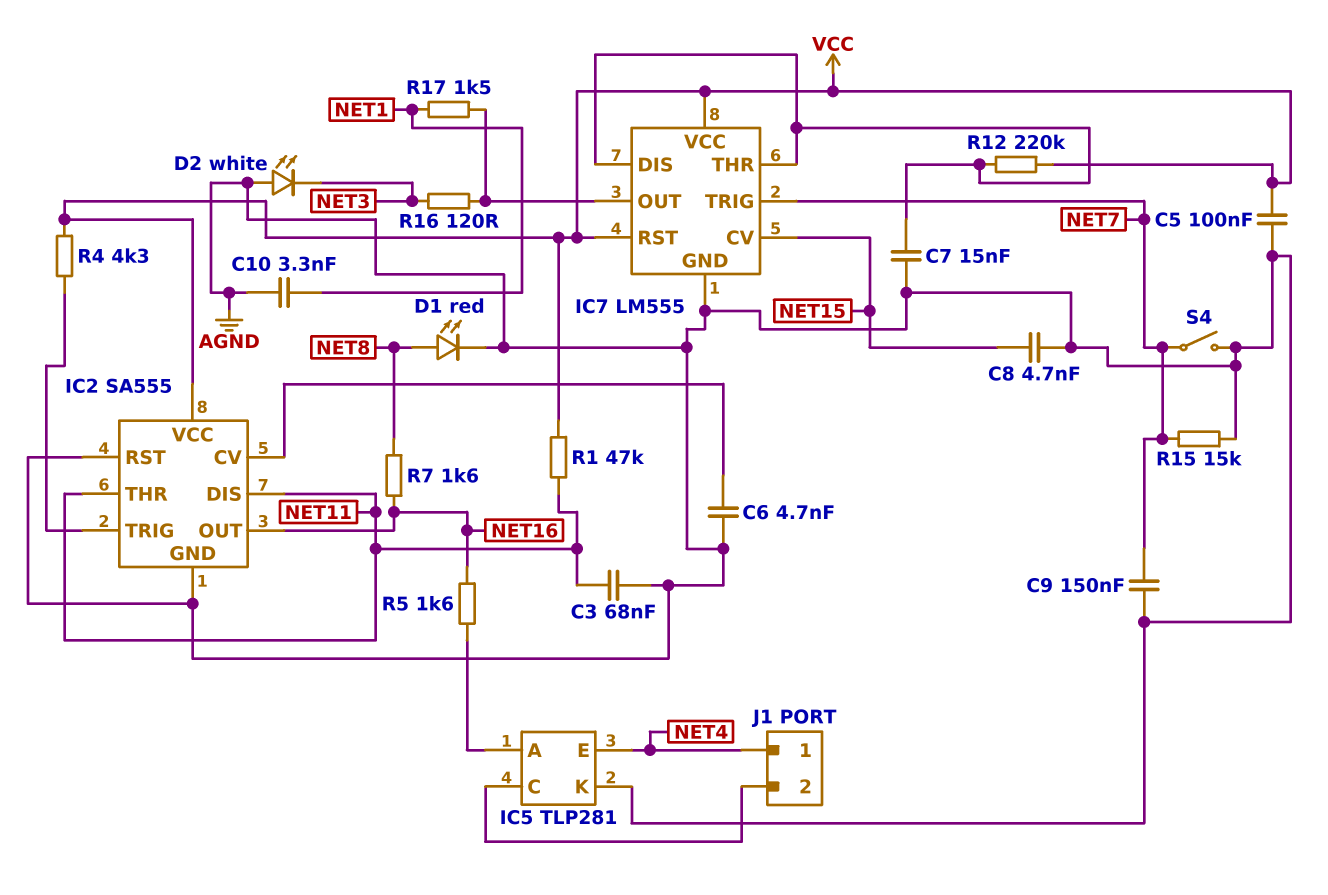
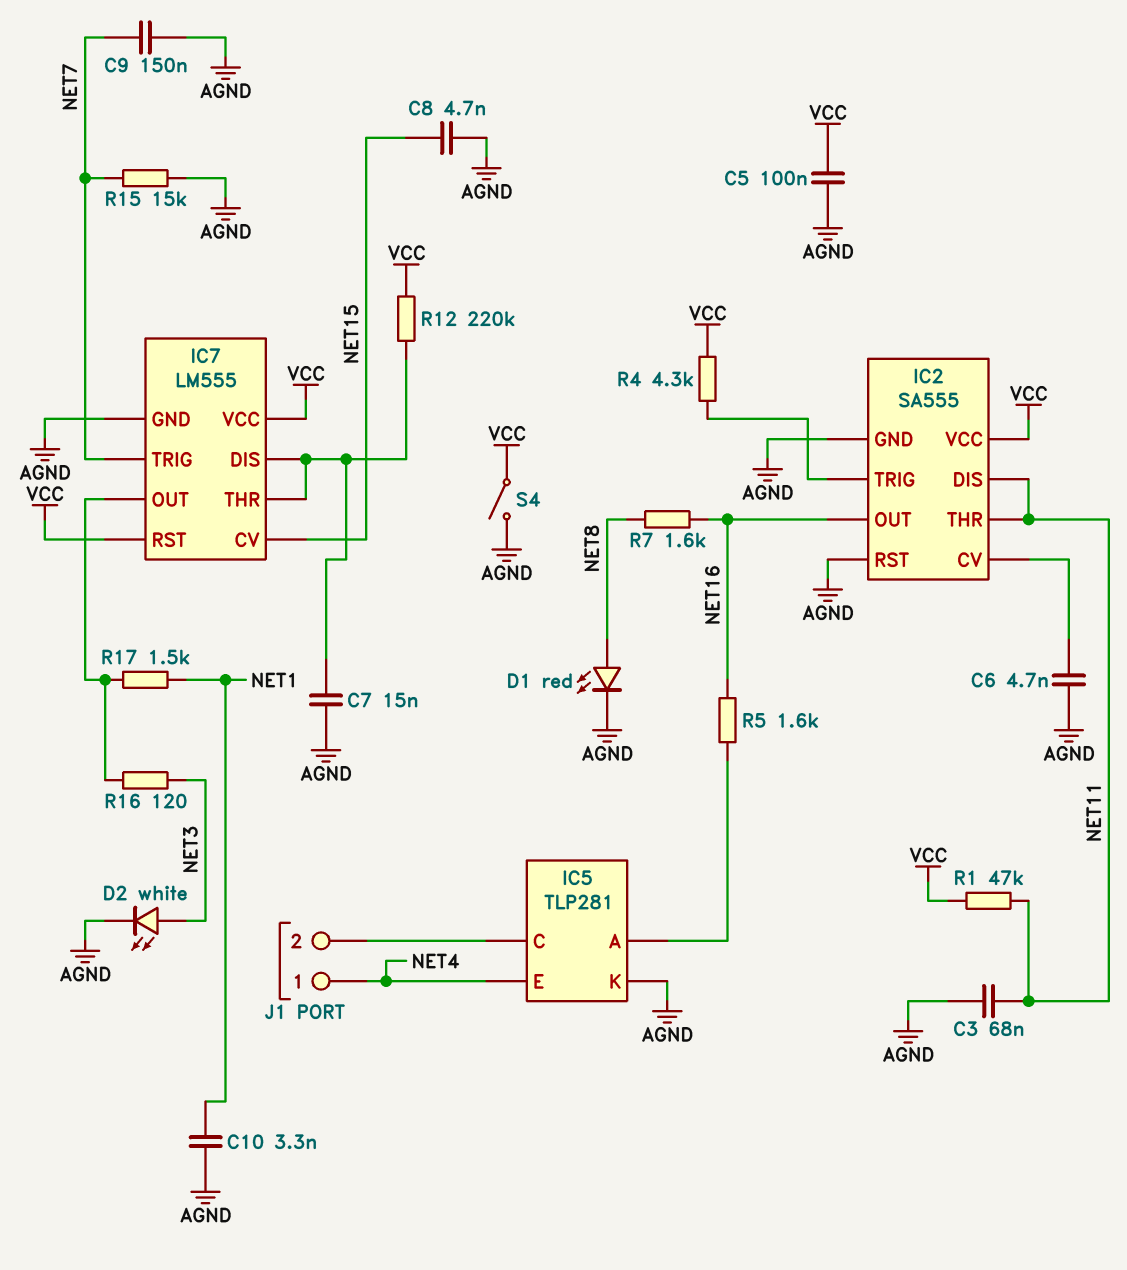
D2: LED white (A AGND, K NET3) -> LED white (A NET3, K AGND)
S4: switch (AGND, NET7) -> switch (AGND, VCC)

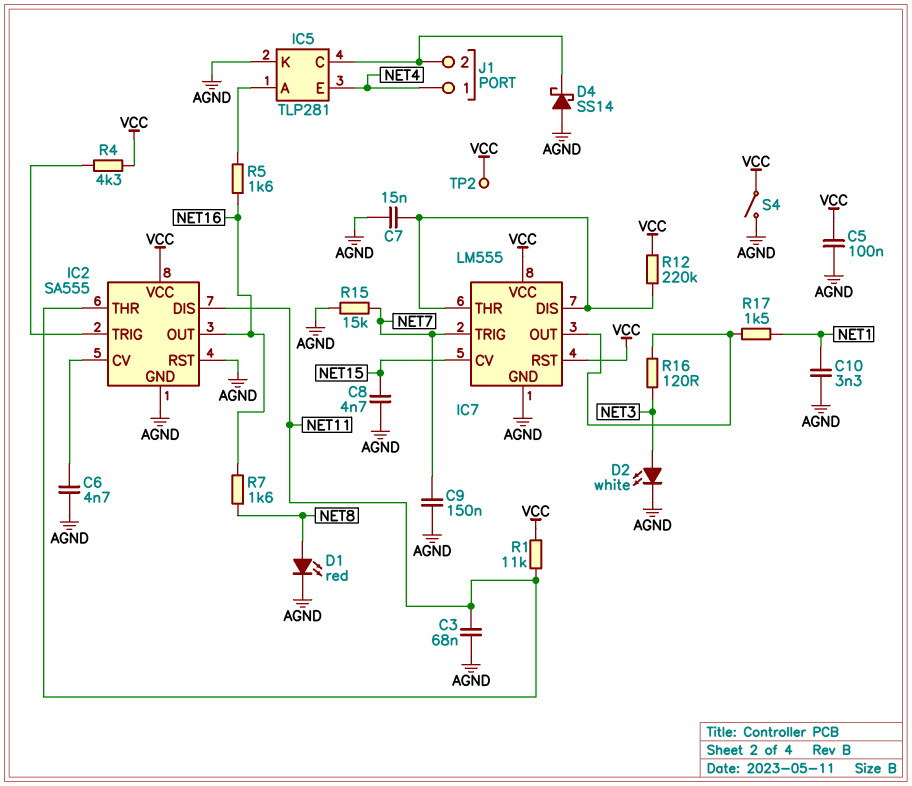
D4: none -> schottky SS14 (A AGND, K IC5/C)
R1: 47k (NET11, VCC) -> 11k (NET11, VCC)
TP2: none -> test point (VCC)

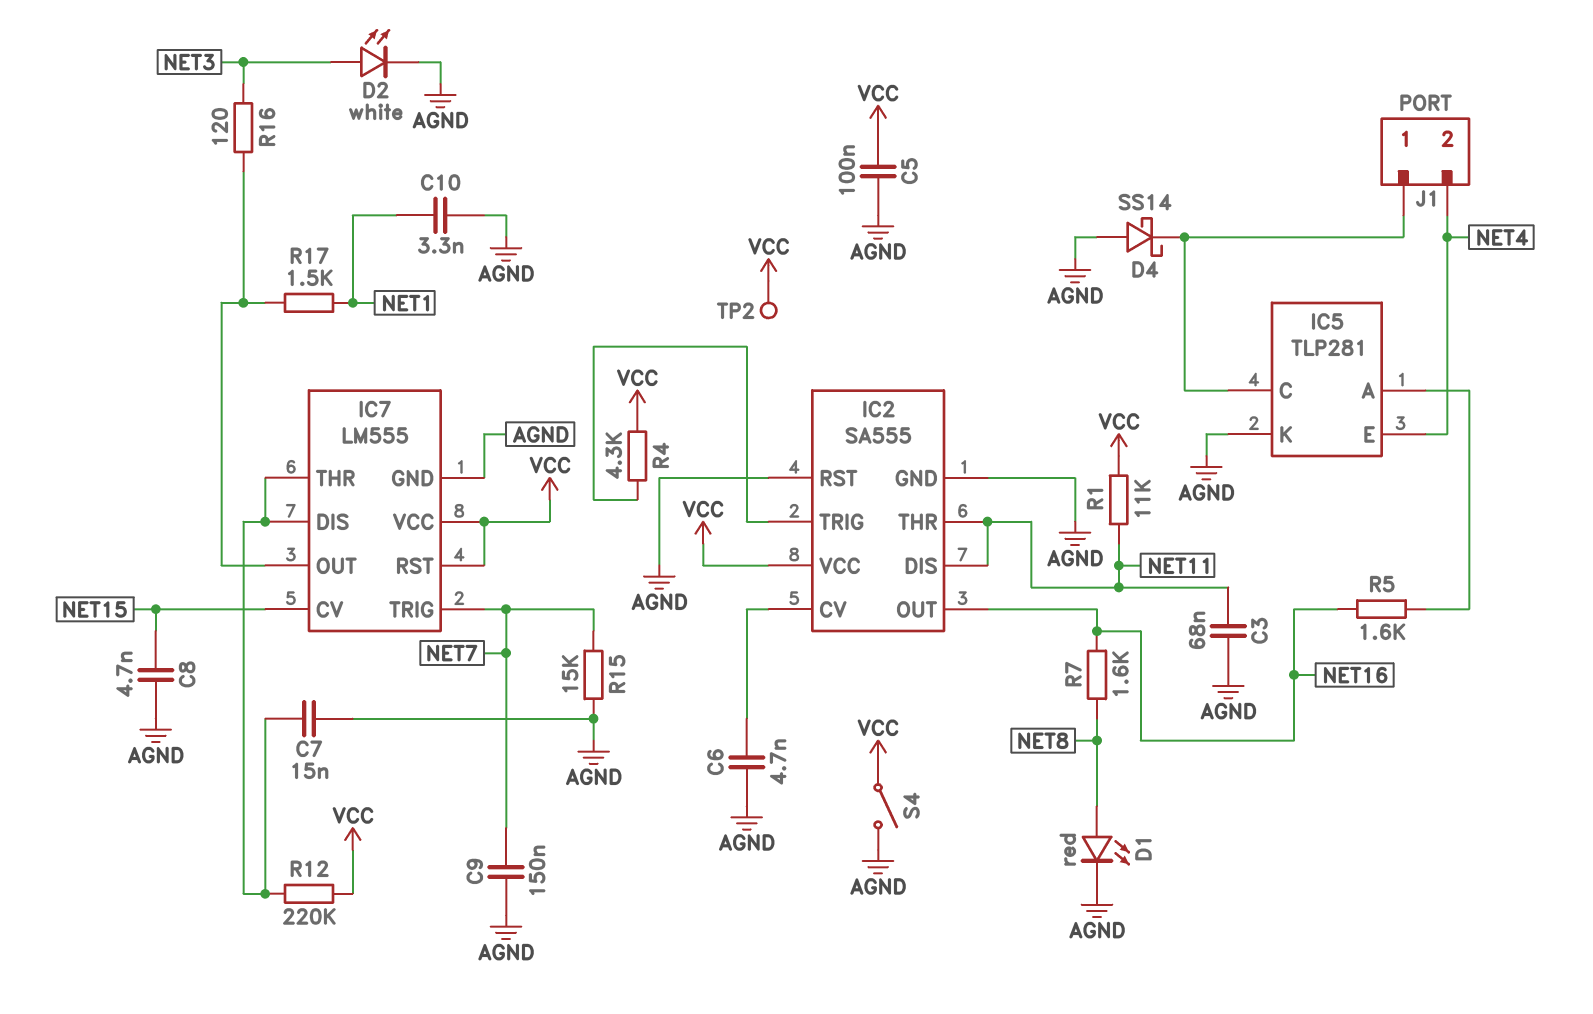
J1 pin 1: NET4 -> IC5/C
J1 pin 2: IC5/C -> NET4

